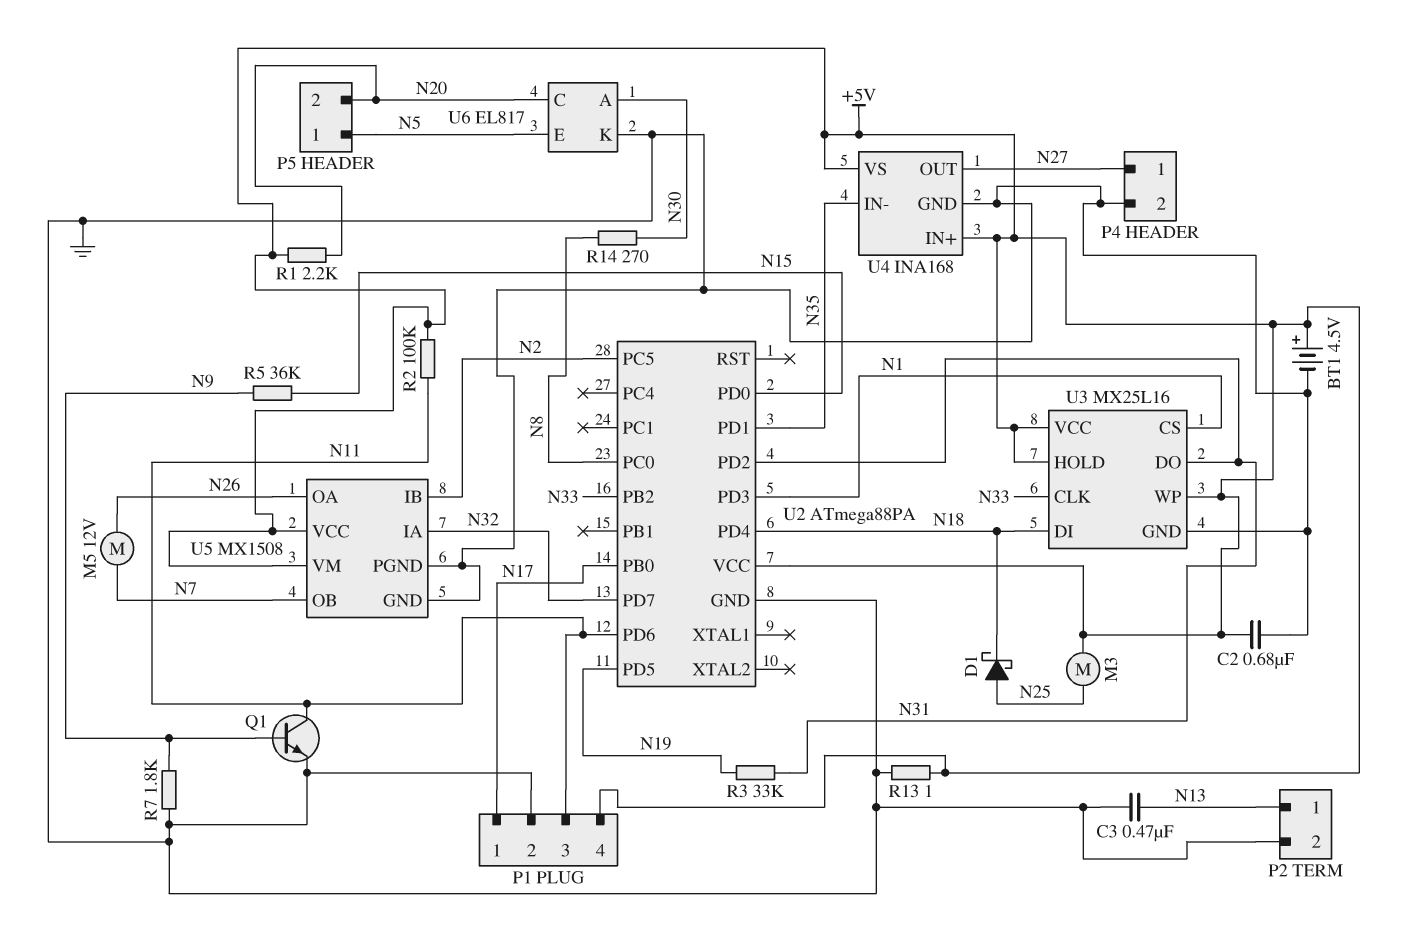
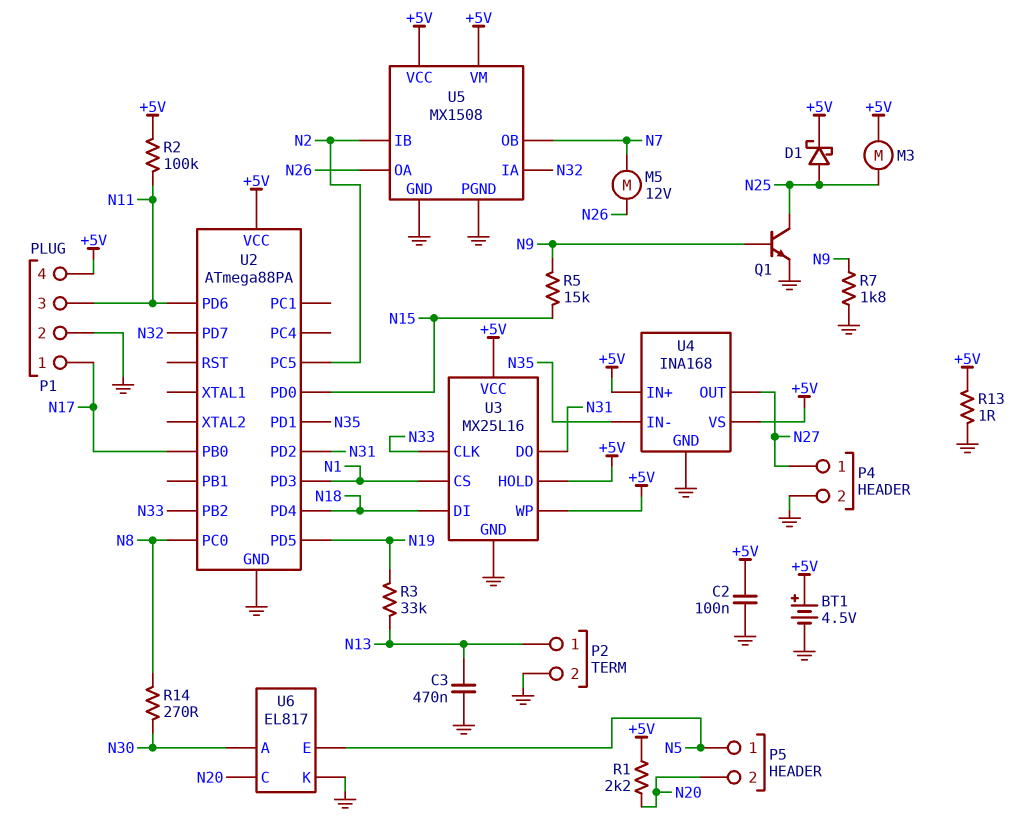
C2: 680nF (+5V, GND) -> 100nF (+5V, GND)
D1: schottky (A N25, K N18) -> schottky (A N25, K +5V)
Q1: NPN (B N9, C N11, E GND) -> NPN (B N9, C N25, E GND)
R3: 33k (N19, N31) -> 33k (N13, N19)
R5: 36k (N9, N15) -> 15k (N9, N15)

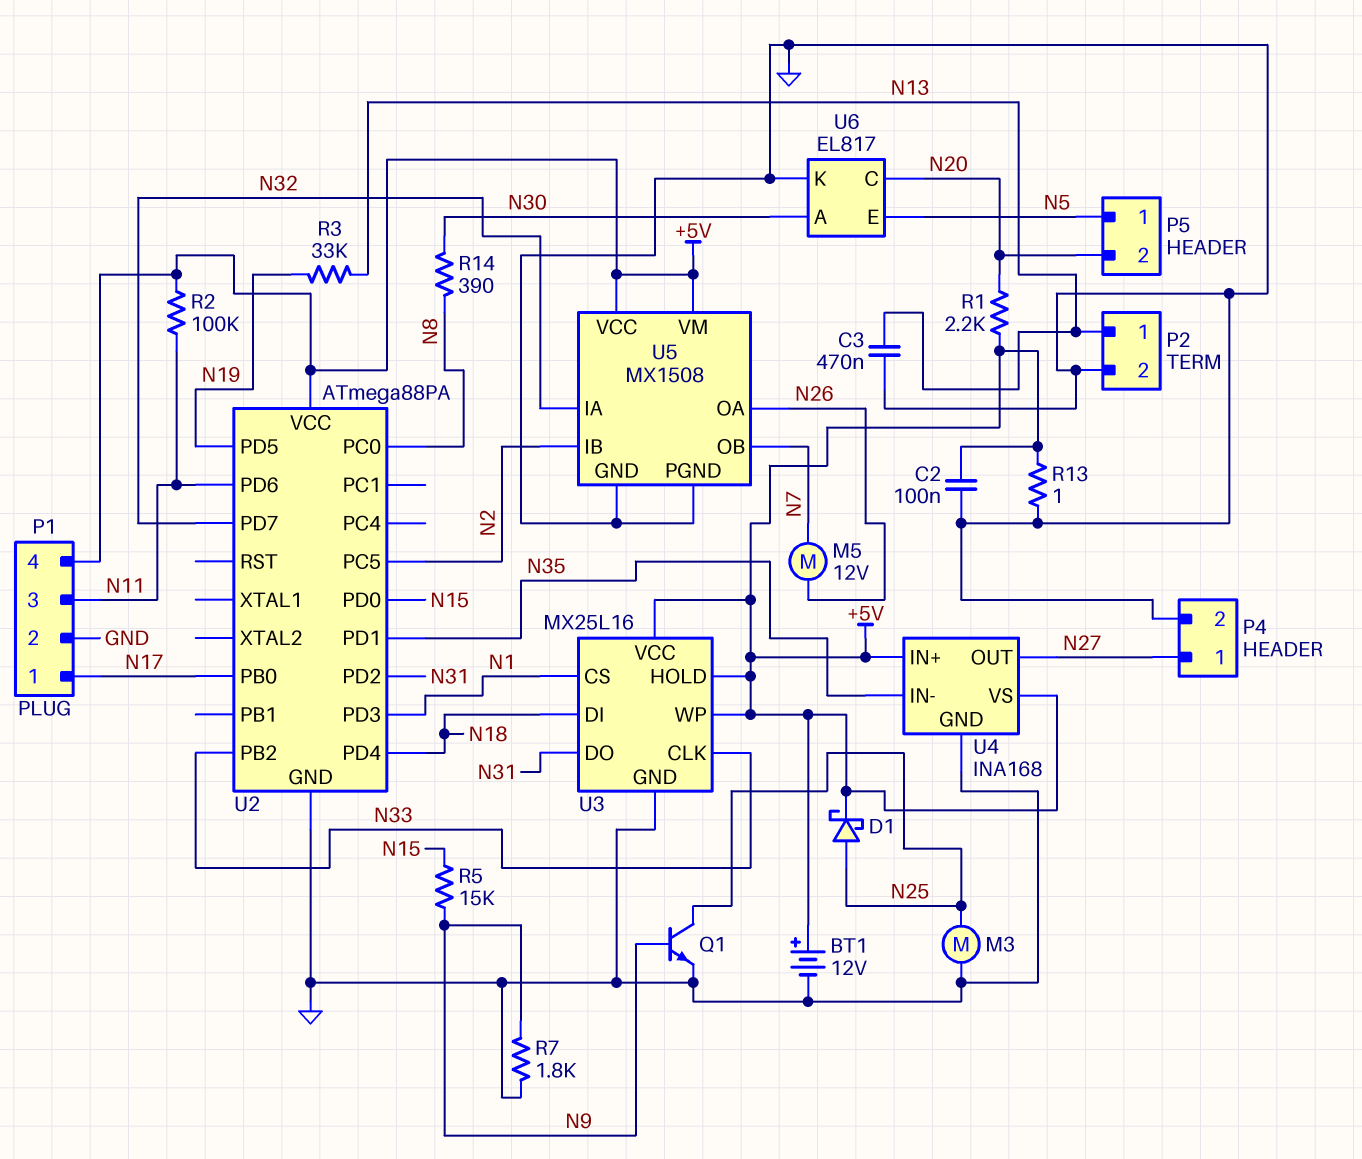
BT1: 4.5V (plus +5V, minus GND) -> 12V (plus +5V, minus GND)
M3: motor (+5V, N25) -> motor (GND, N25)
R14: 270 (N8, N30) -> 390 (N8, N30)

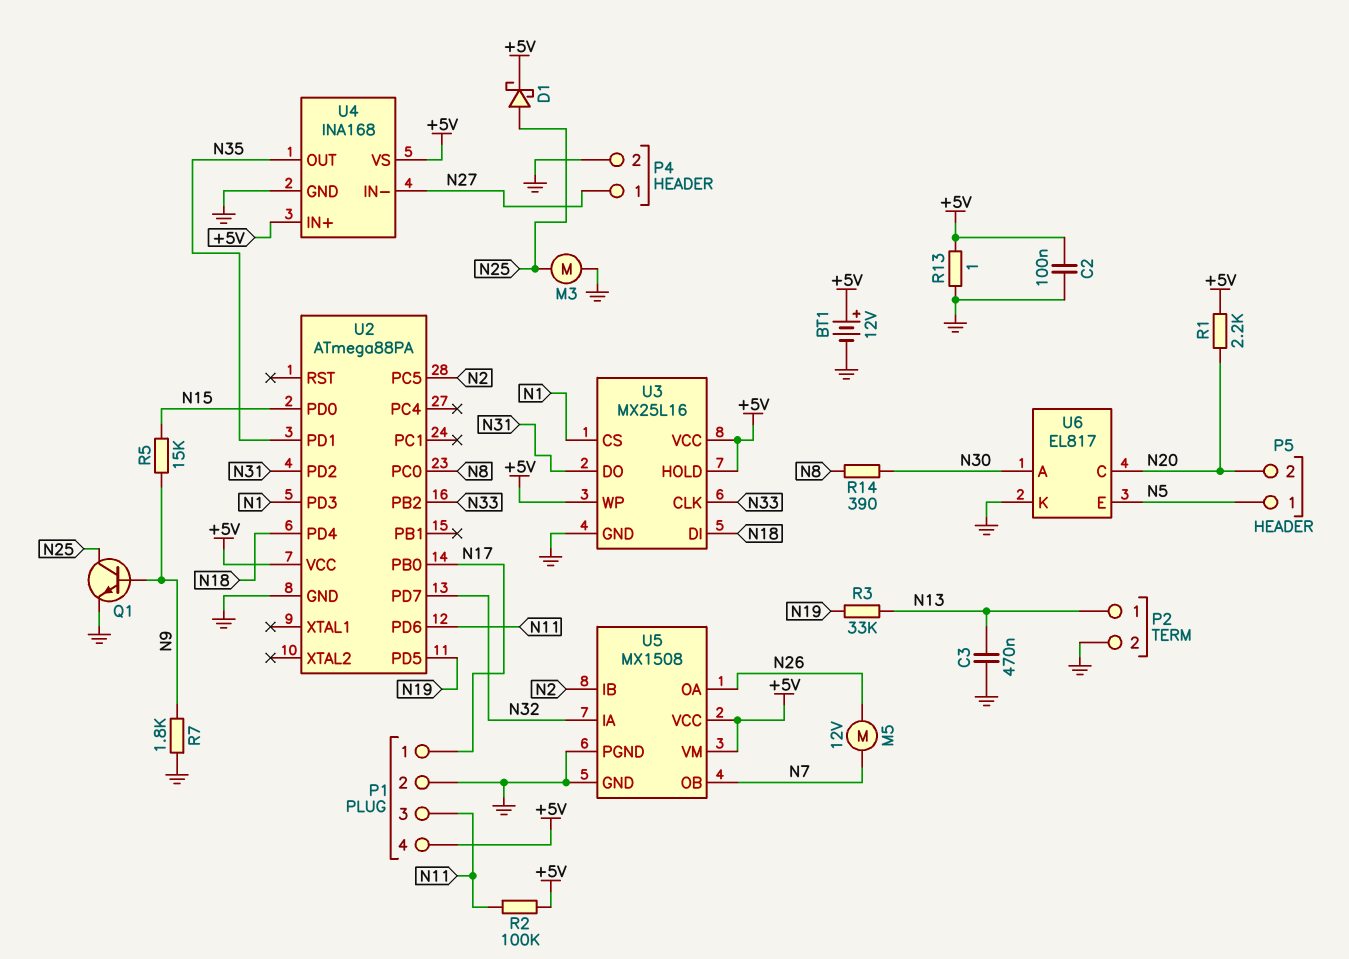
U4 pin IN-: N35 -> N27
U4 pin OUT: N27 -> N35

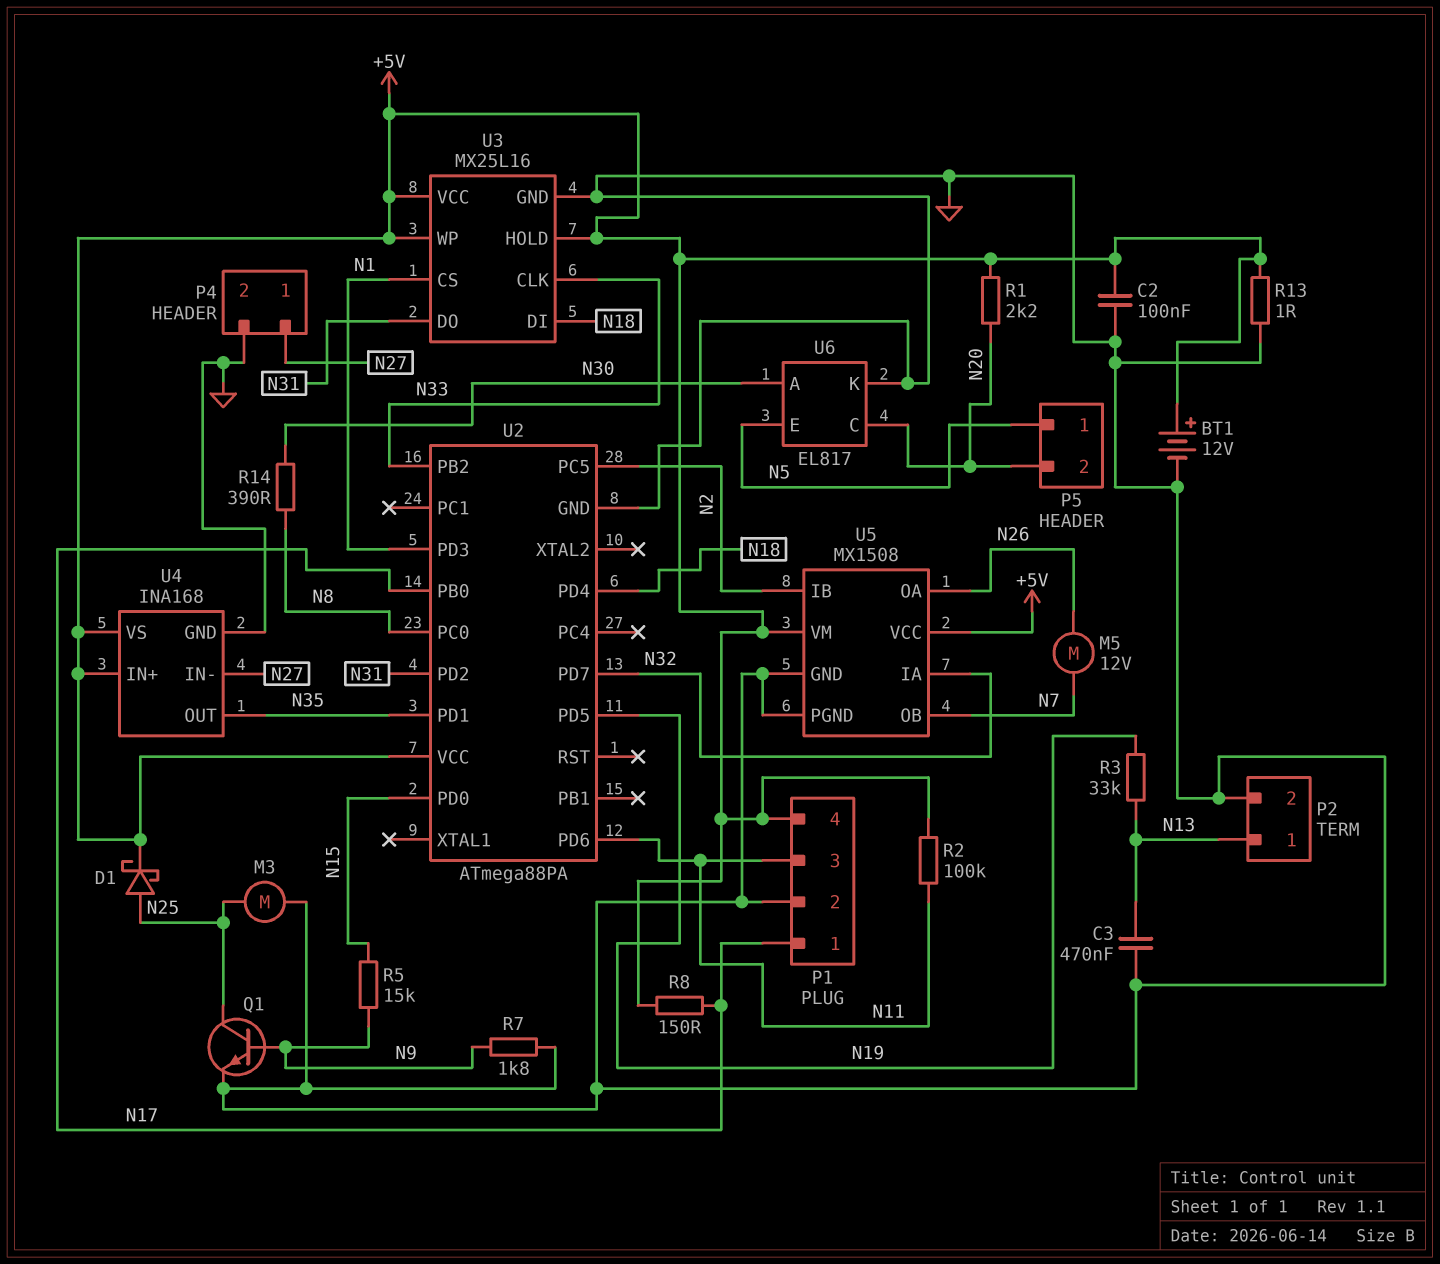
R8: none -> 150 (+5V, N17)

